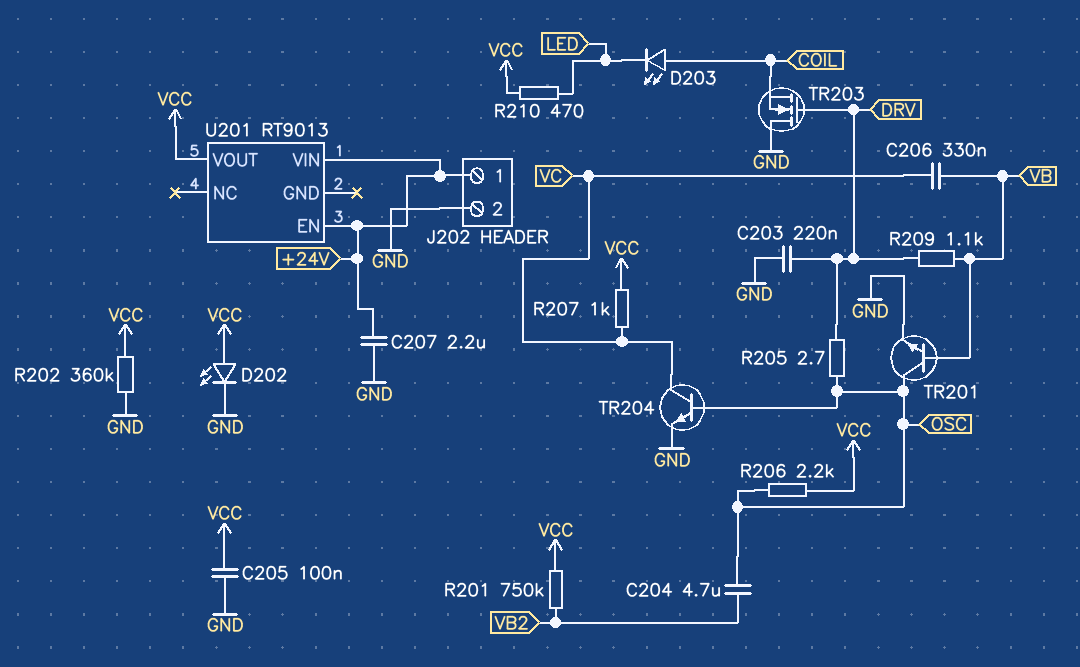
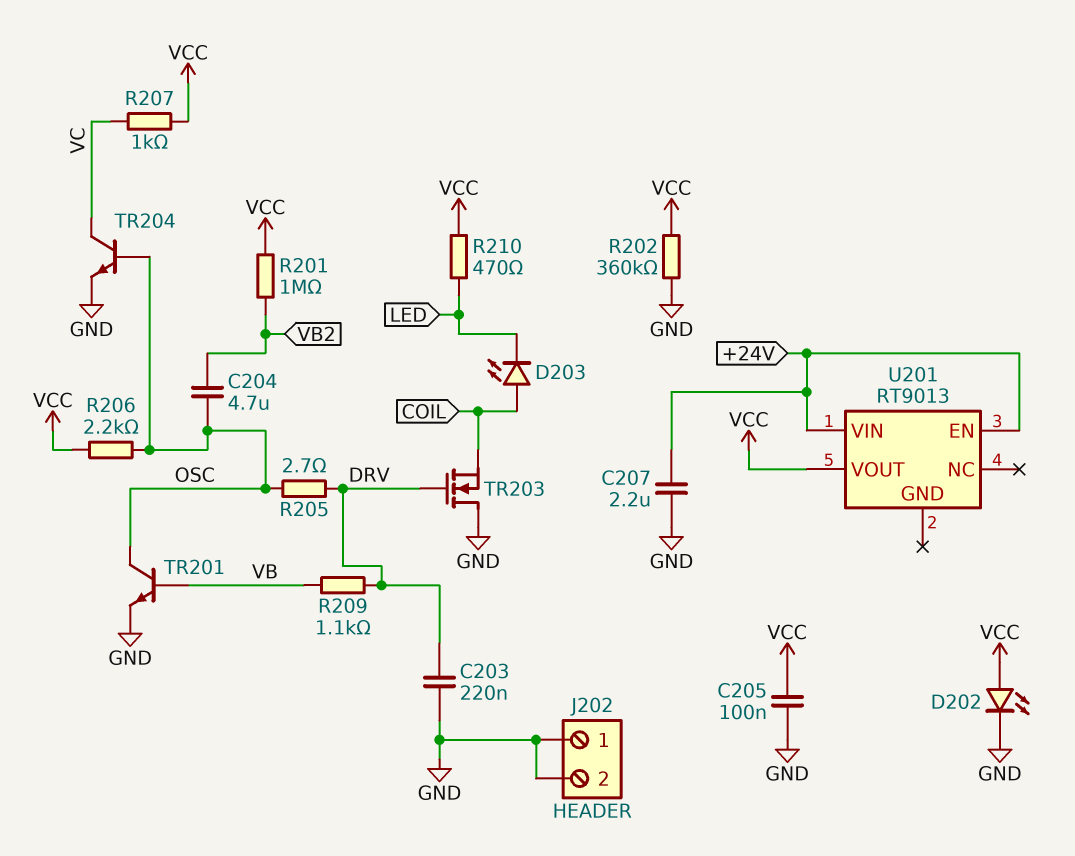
C206: 330nF (VB, VC) -> none
J202 pin 1: +24V -> GND
R201: 750k (VB2, VCC) -> 1M (VB2, VCC)

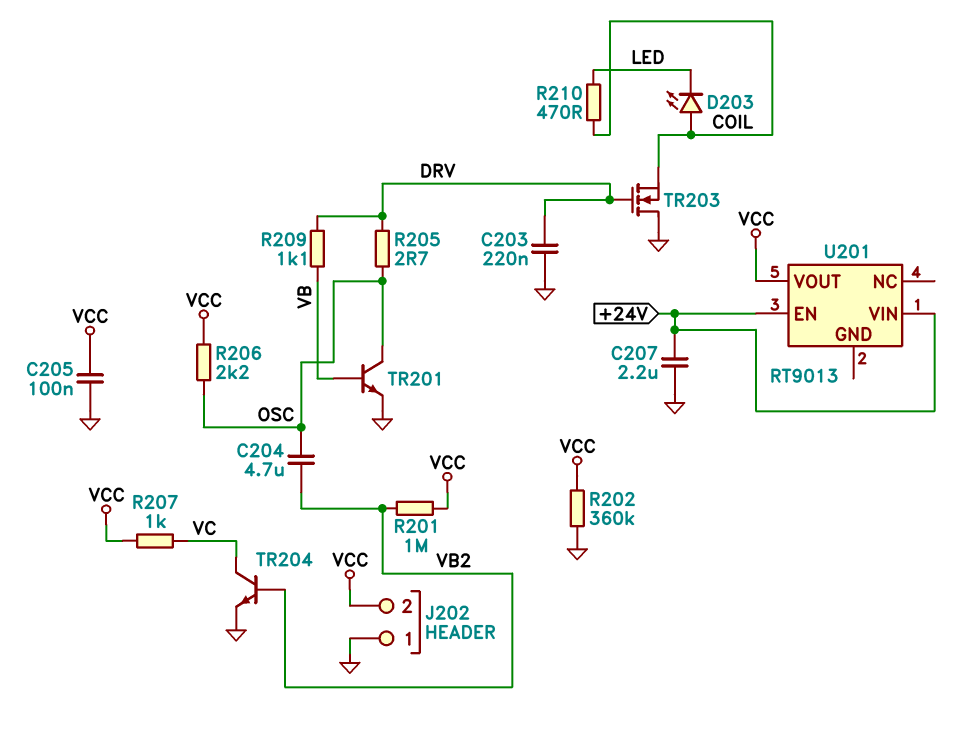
D202: LED (A VCC, K GND) -> none
J202 pin 2: GND -> VCC
R210: 470 (LED, VCC) -> 470 (COIL, LED)
TR204: NPN (B OSC, C VC, E GND) -> NPN (B VB2, C VC, E GND)

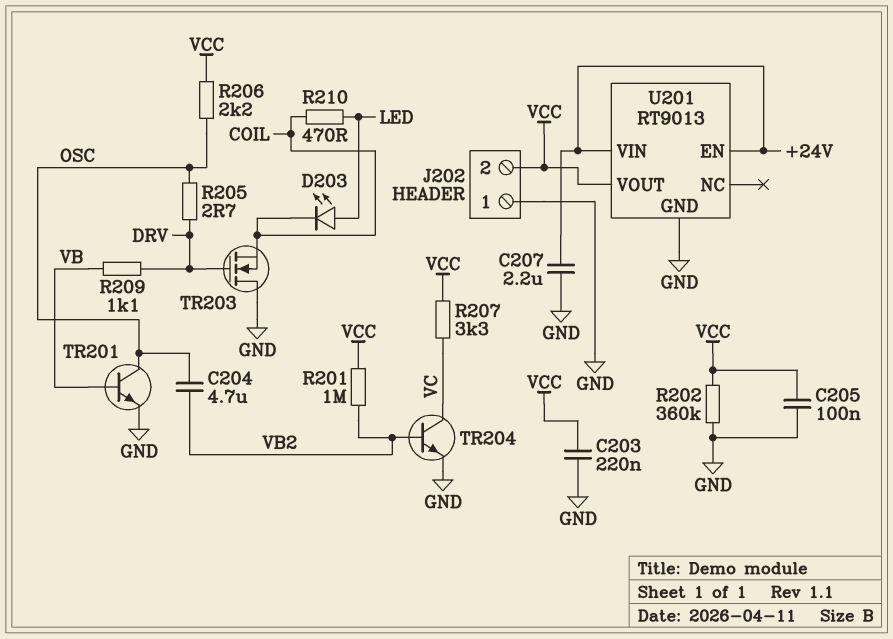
C203: 220nF (DRV, GND) -> 220nF (GND, VCC)
D203: LED (A COIL, K LED) -> LED (A LED, K COIL)
R207: 1k (VC, VCC) -> 3.3k (VC, VCC)
U201 pin GND: none -> GND

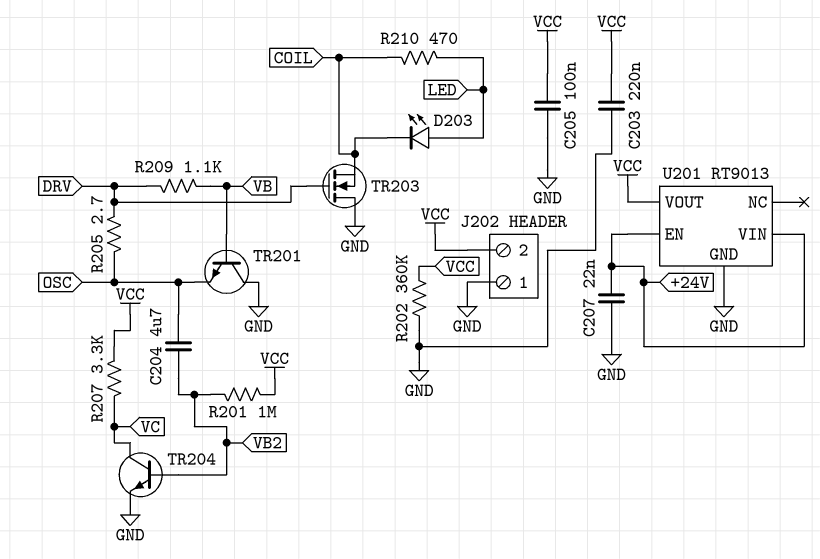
C207: 2.2uF (+24V, GND) -> 22nF (+24V, GND)
R206: 2.2k (OSC, VCC) -> none
TR201: NPN (B VB, C OSC, E GND) -> NPN (B VB, C GND, E OSC)

